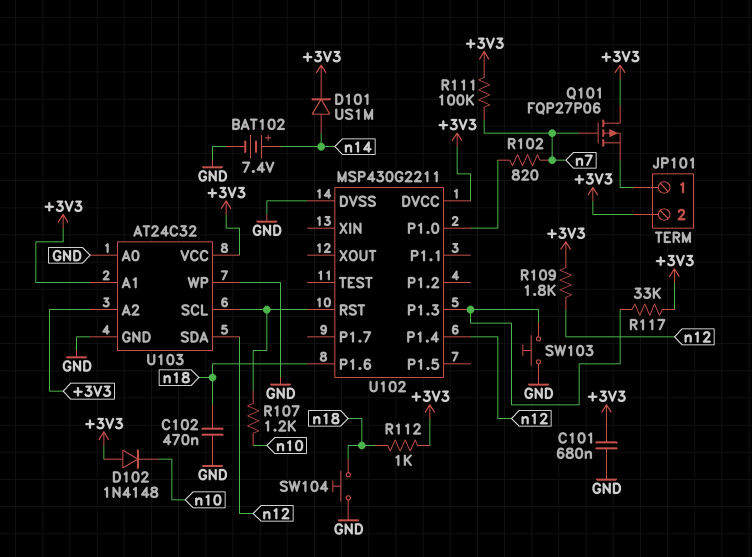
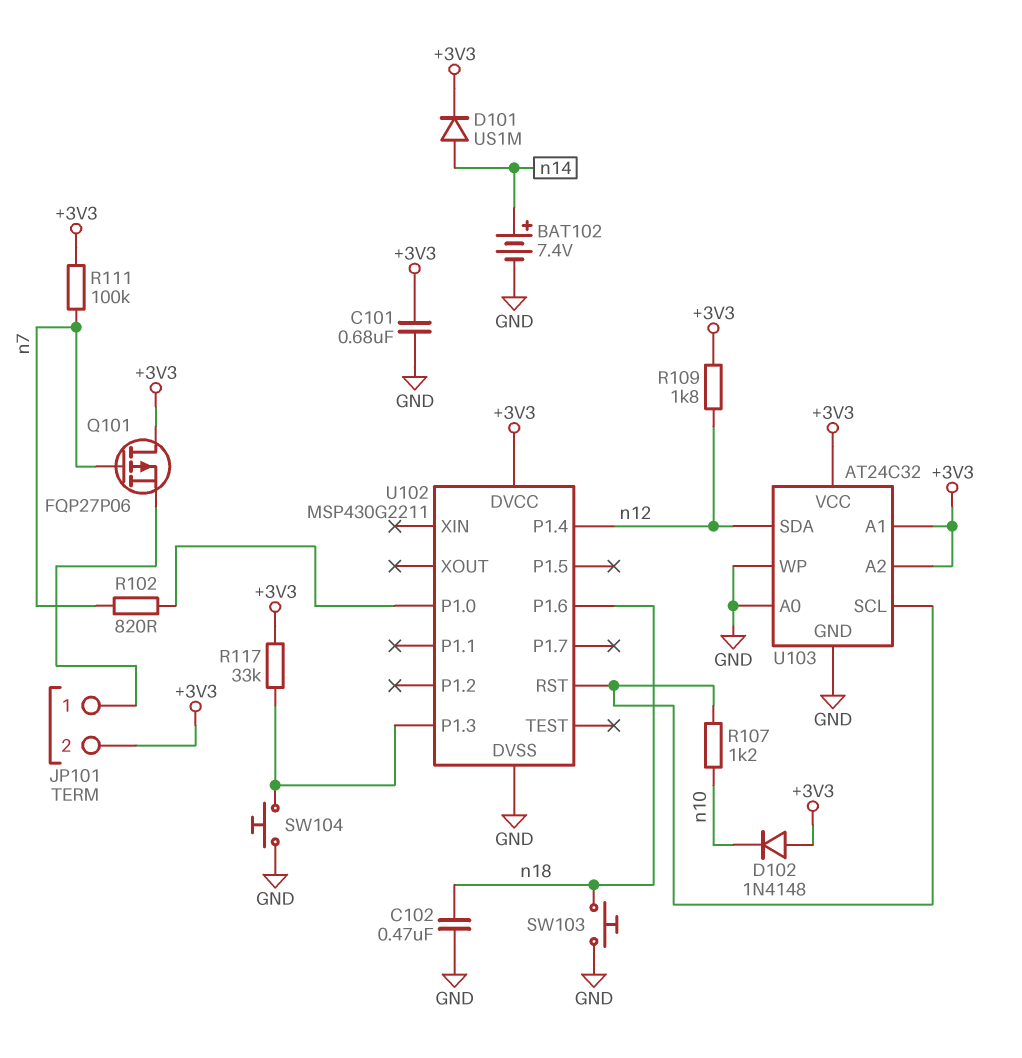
R112: 1k (+3V3, n18) -> none
SW103: button (GND, U102/P1.3) -> button (GND, n18)
SW104: button (GND, n18) -> button (GND, U102/P1.3)

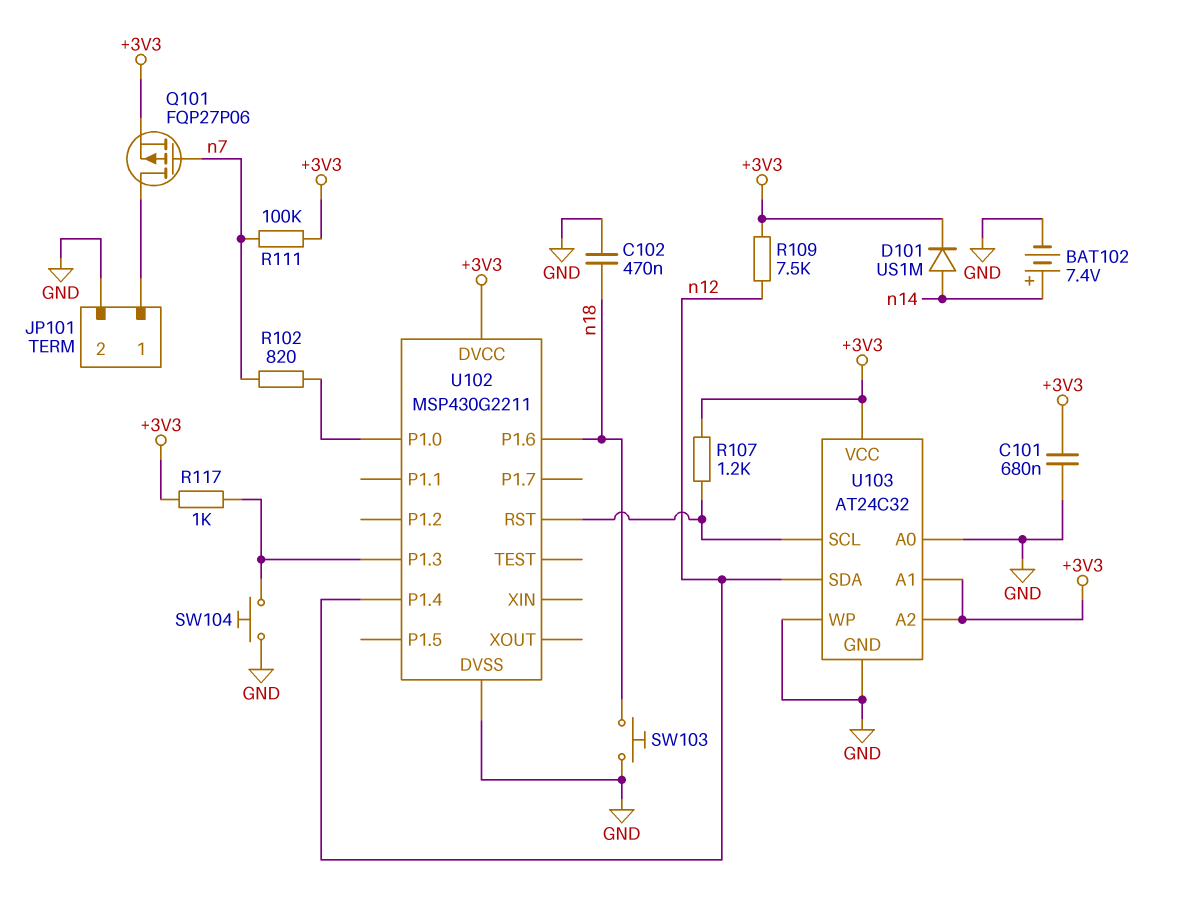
D102: diode 1N4148 (A +3V3, K n10) -> none
JP101 pin 2: +3V3 -> GND
Q101: PMOS FQP27P06 (G n7, D +3V3, S JP101/1) -> PMOS FQP27P06 (G n7, D JP101/1, S +3V3)
R107: 1.2k (U102/RST, n10) -> 1.2k (+3V3, U102/RST)
R109: 1.8k (+3V3, n12) -> 7.5k (+3V3, n12)
R117: 33k (+3V3, U102/P1.3) -> 1k (+3V3, U102/P1.3)

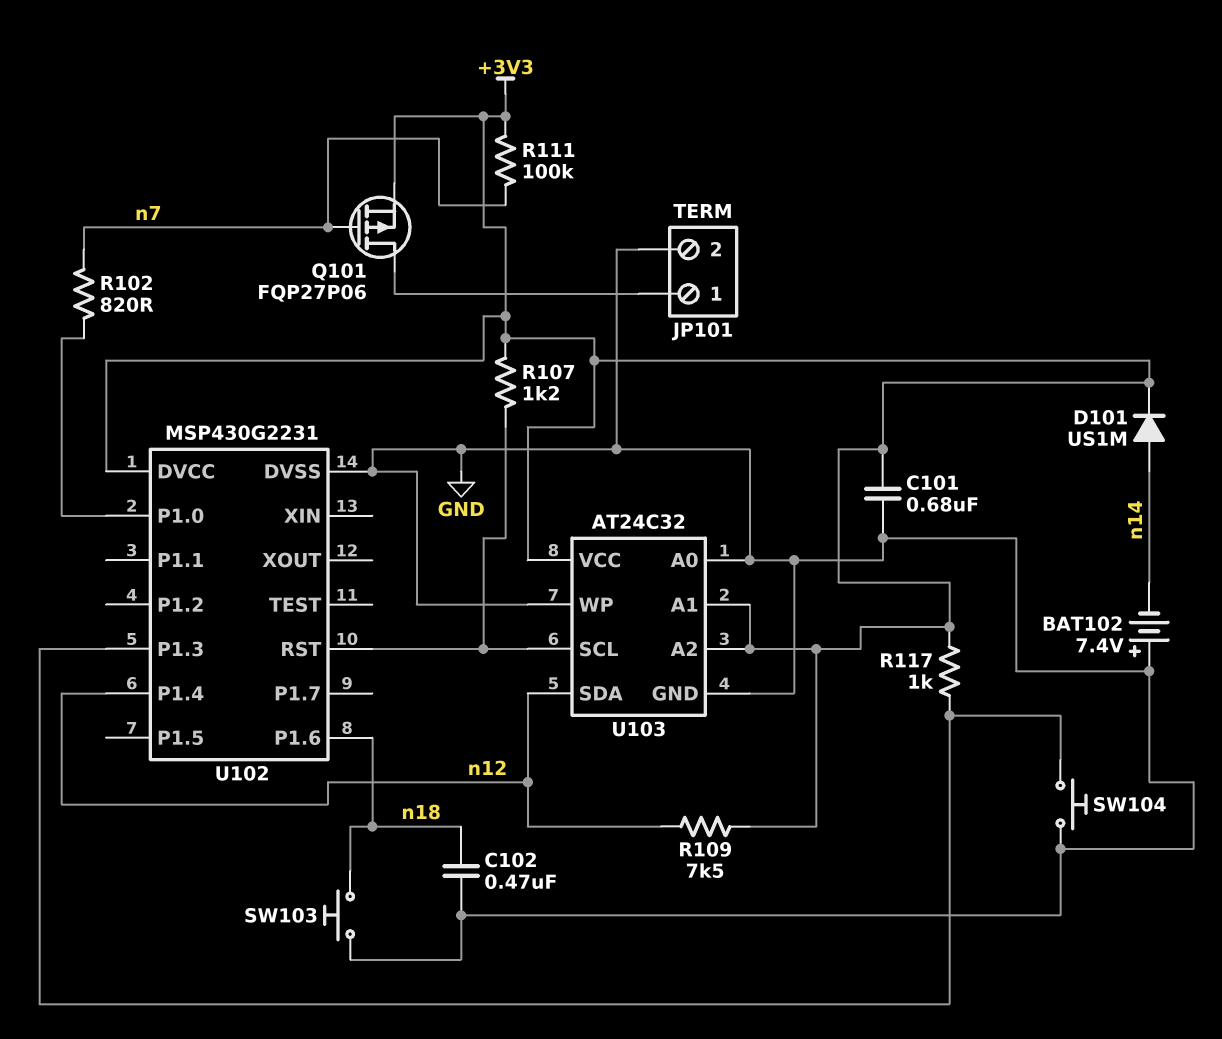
BAT102: 7.4V (plus n14, minus GND) -> 7.4V (plus GND, minus n14)
U102: MSP430G2211 -> MSP430G2231

